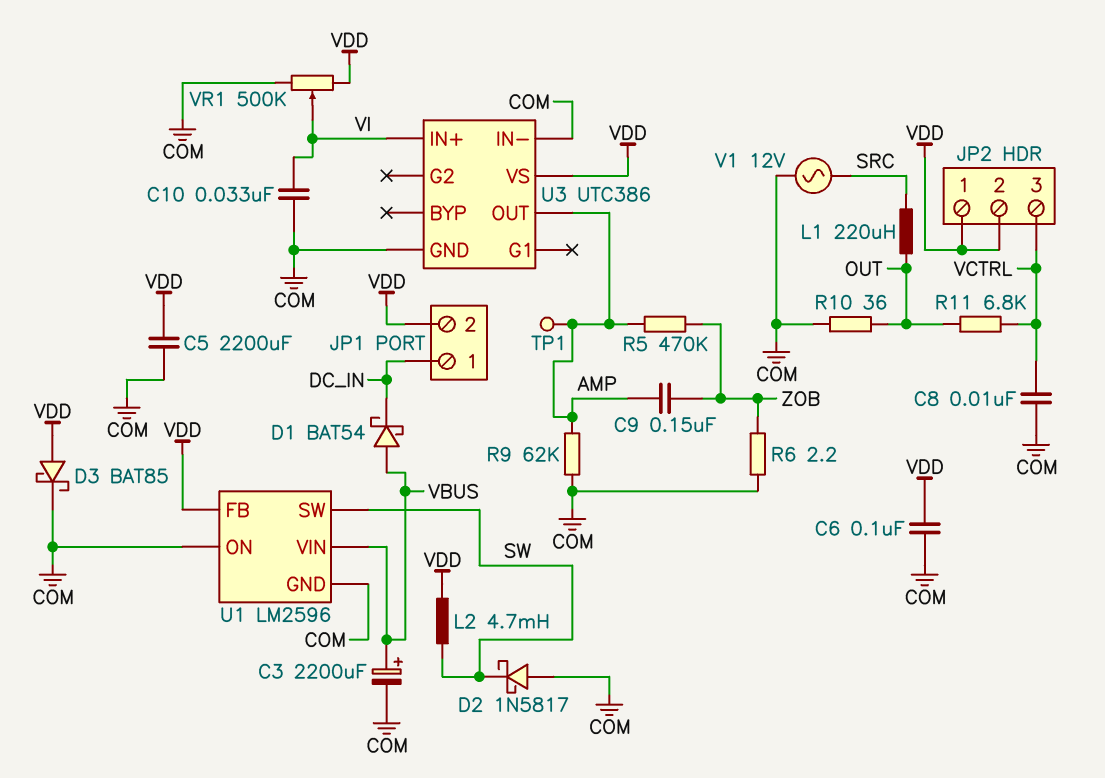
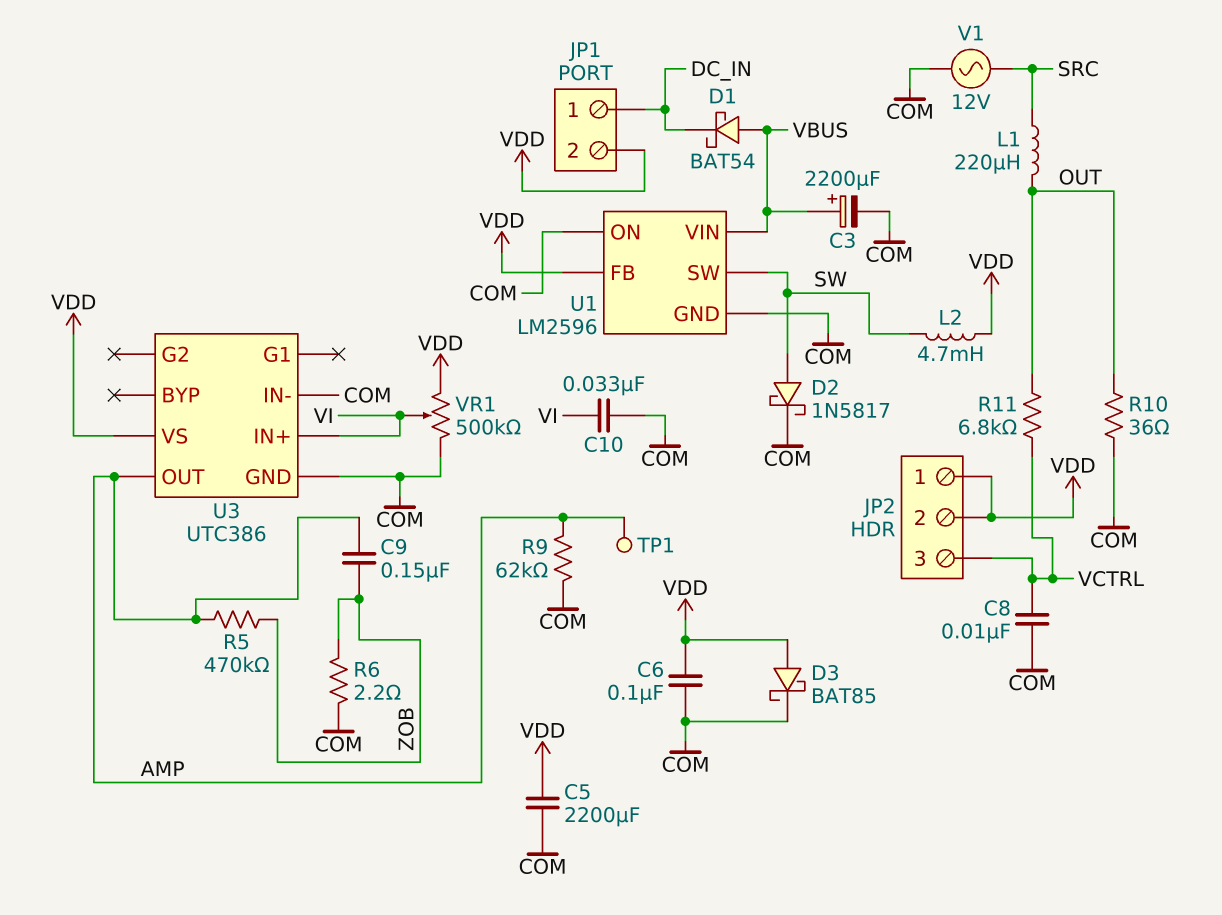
D2: schottky 1N5817 (A COM, K SW) -> schottky 1N5817 (A SW, K COM)

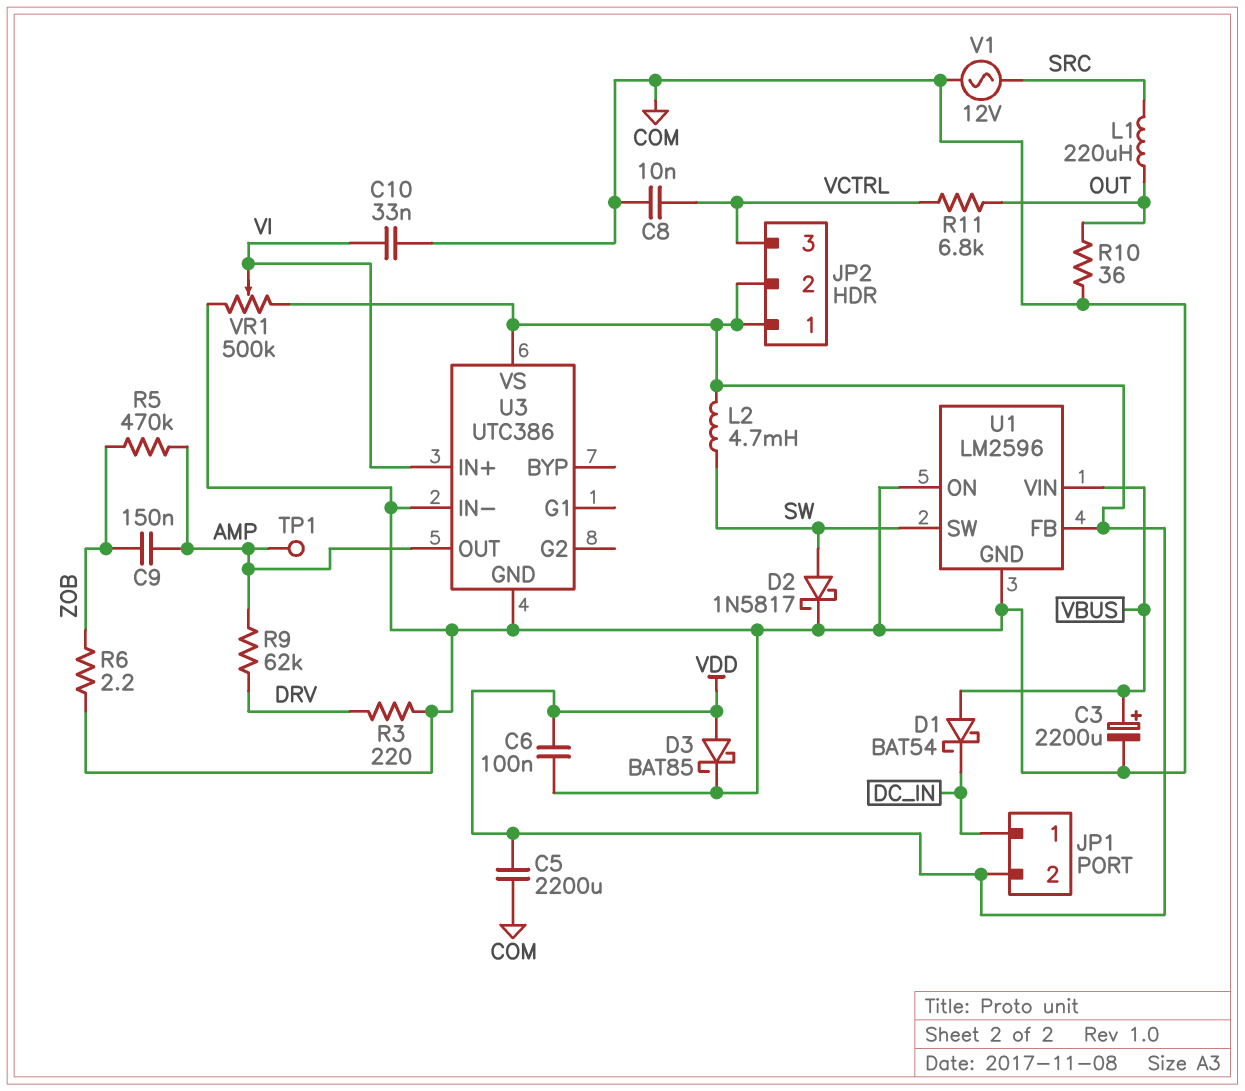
R3: none -> 220 (COM, DRV)
R9: 62k (AMP, COM) -> 62k (AMP, DRV)

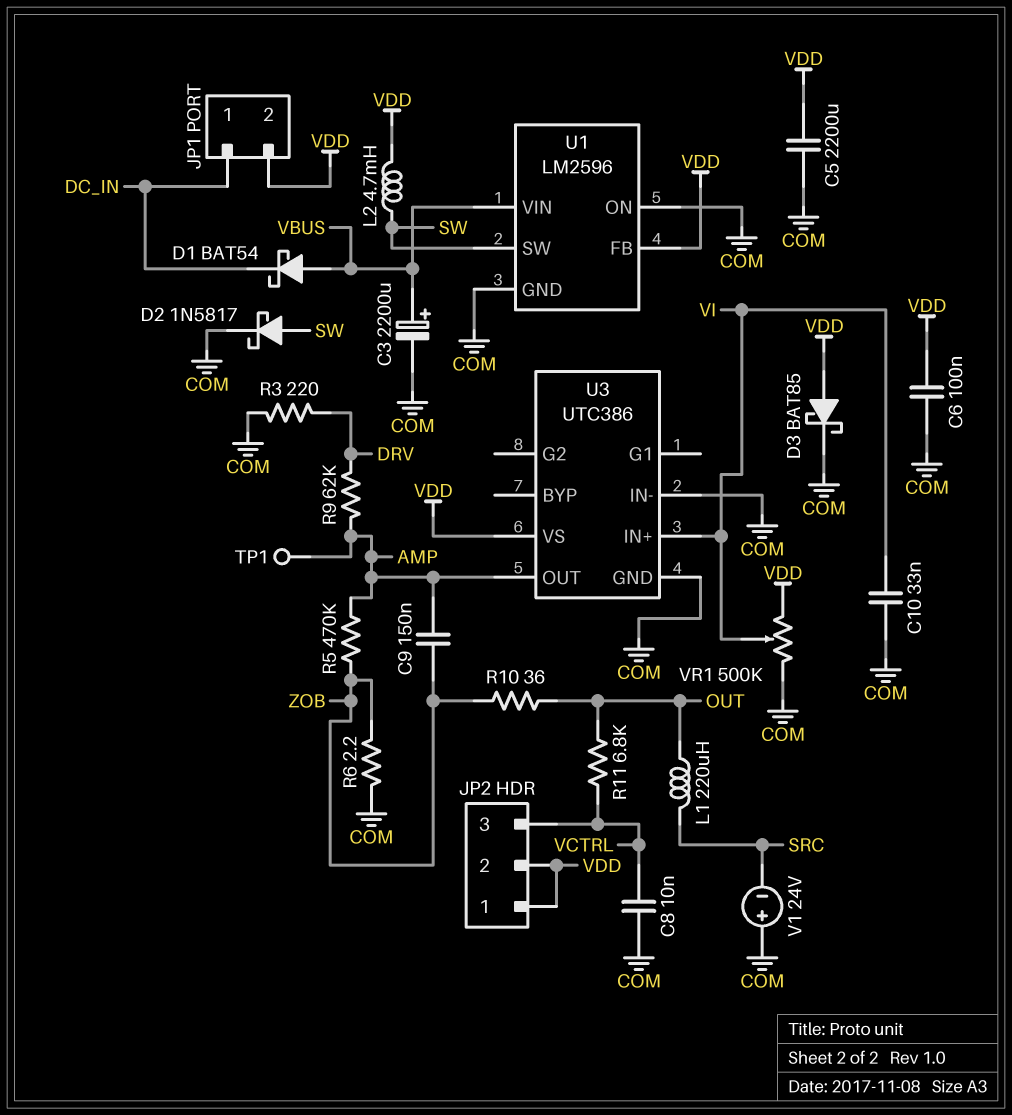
R10: 36 (COM, OUT) -> 36 (OUT, ZOB)
V1: AC 12V (COM, SRC) -> 24V (plus COM, minus SRC)

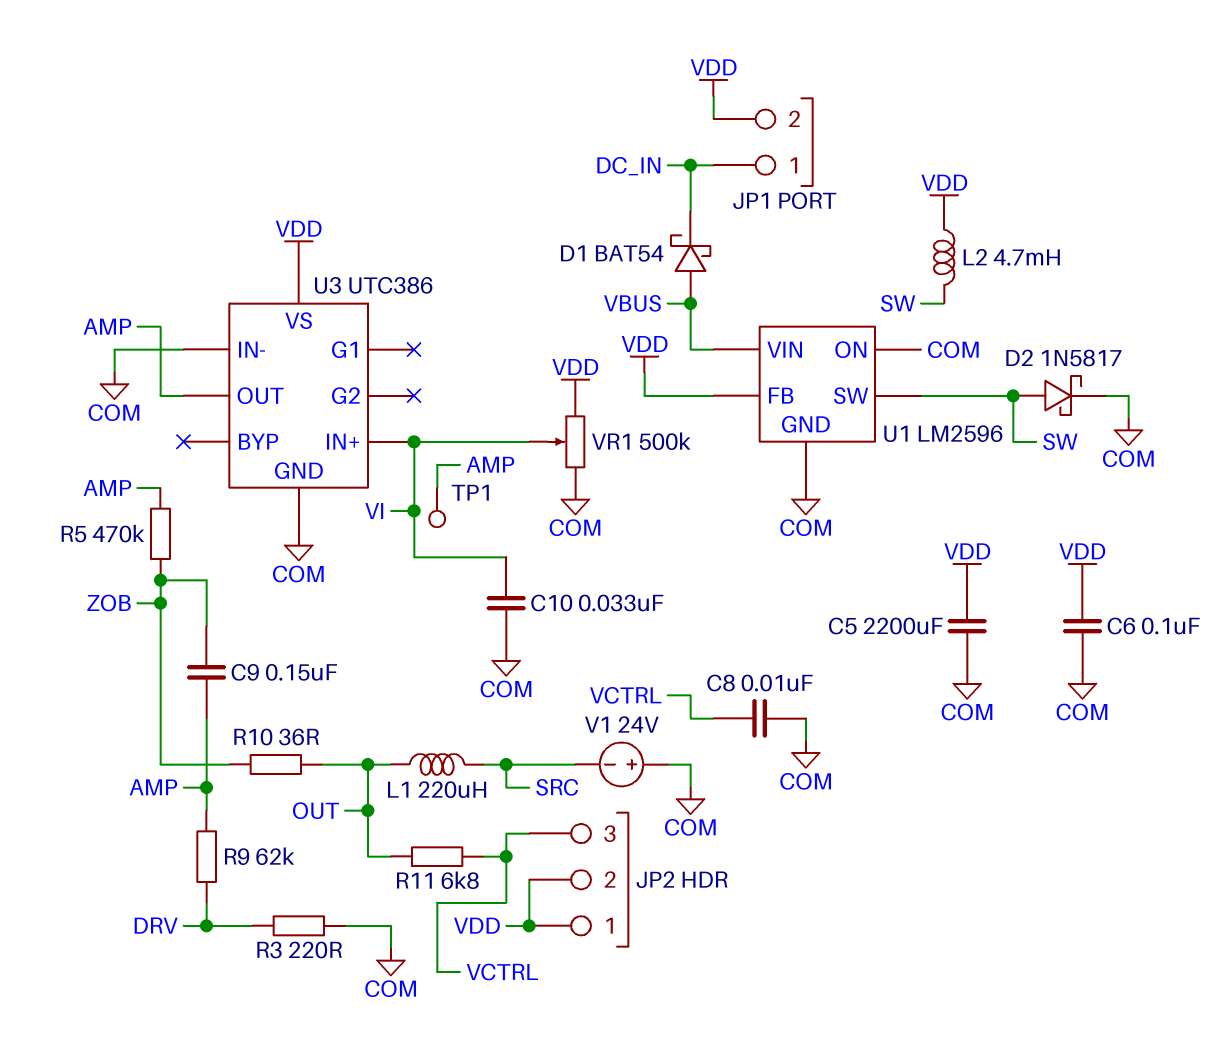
C3: 2200uF (plus VBUS, minus COM) -> none
D3: schottky BAT85 (A VDD, K COM) -> none
R6: 2.2 (COM, ZOB) -> none

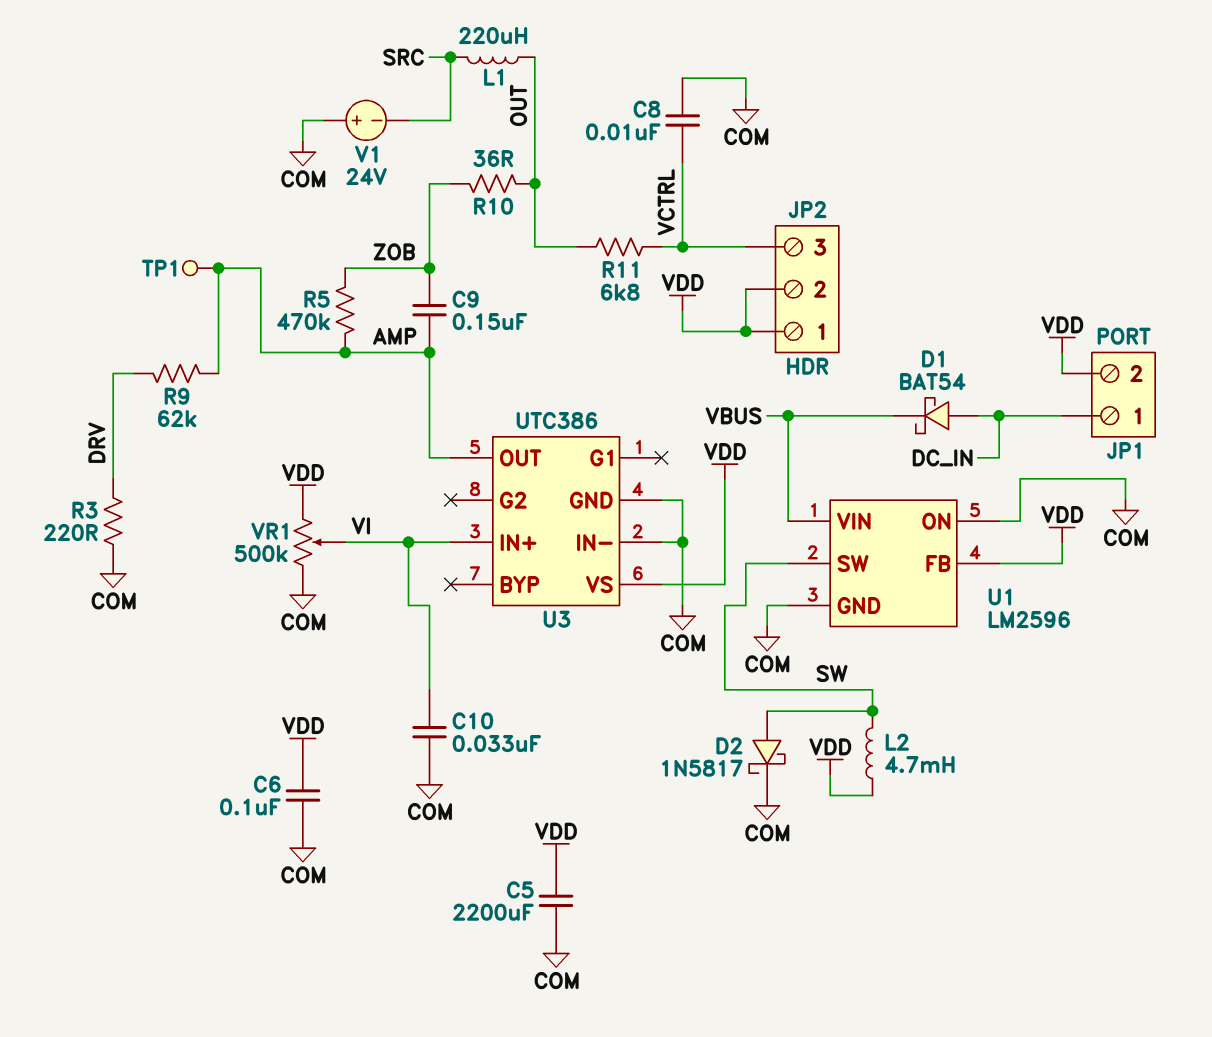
D1: schottky BAT54 (A VBUS, K DC_IN) -> schottky BAT54 (A DC_IN, K VBUS)

